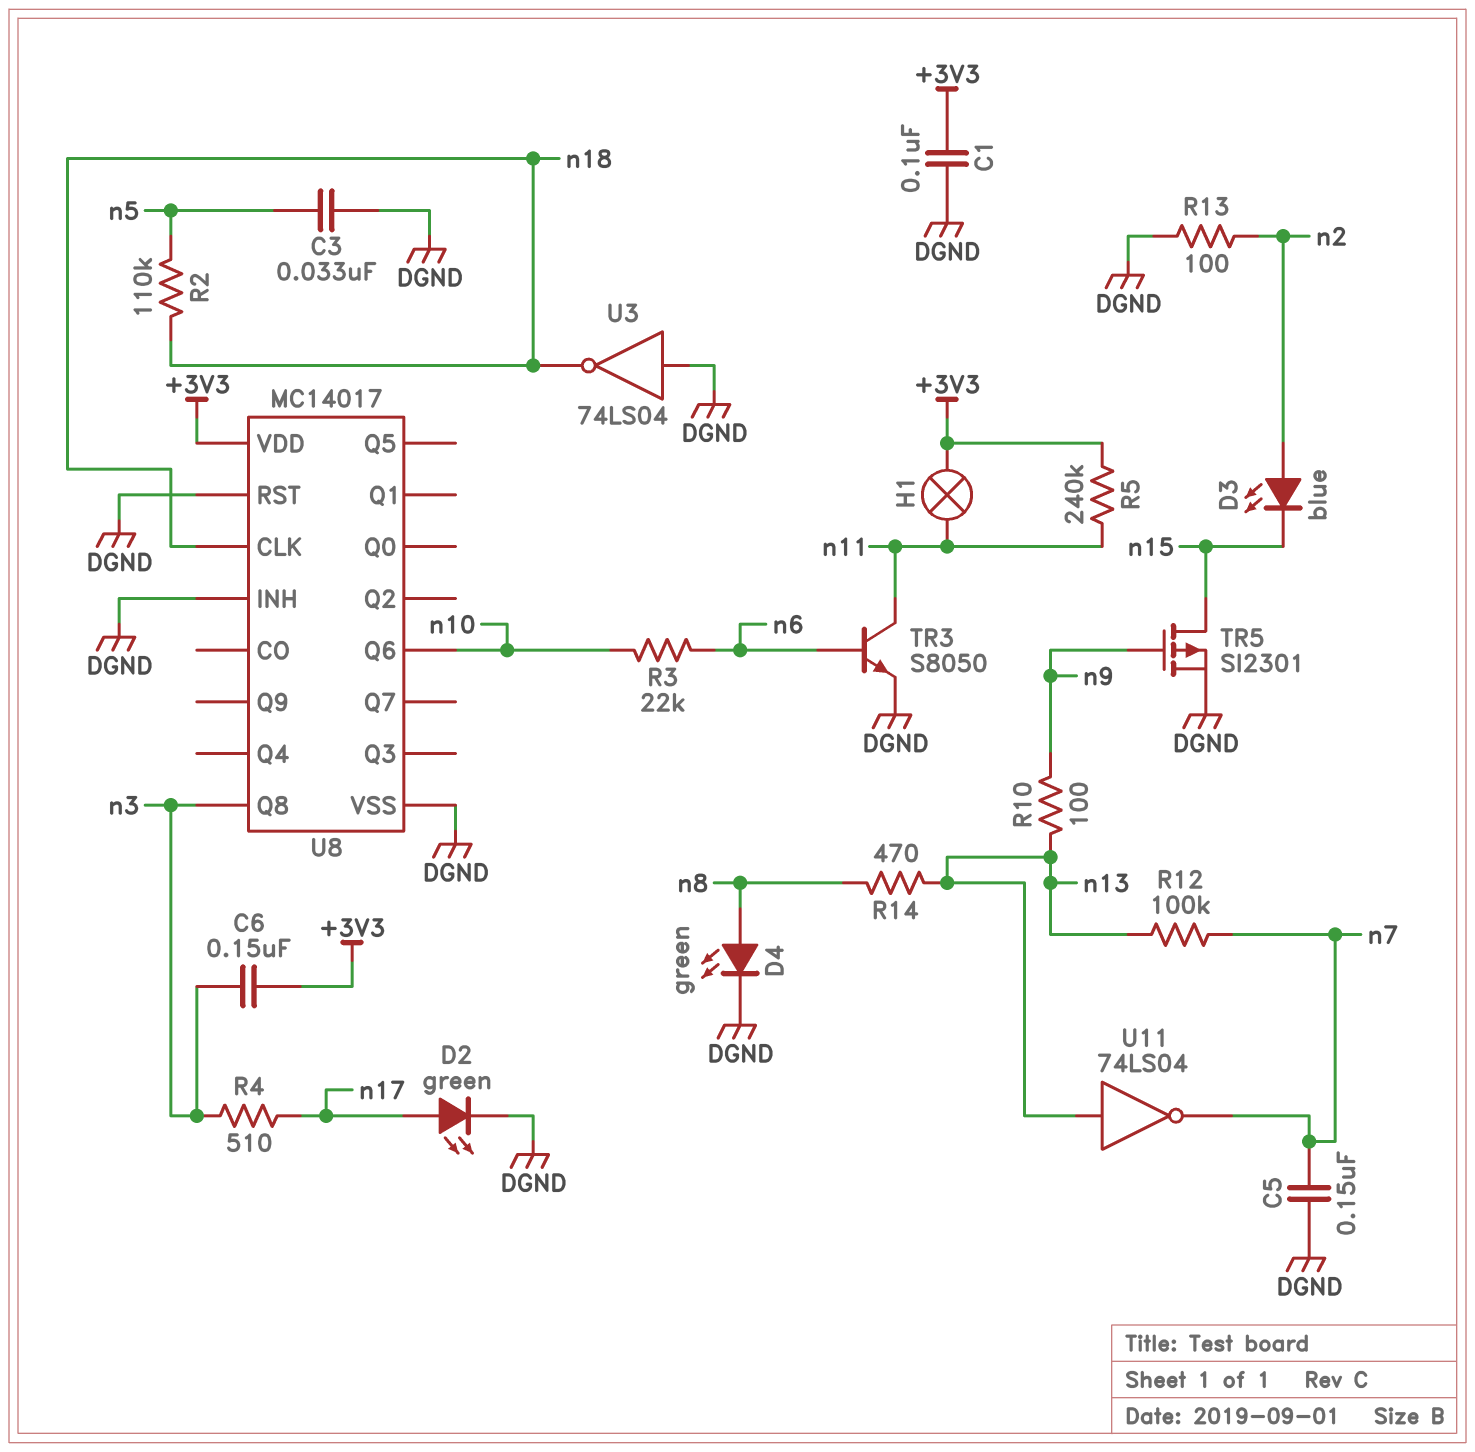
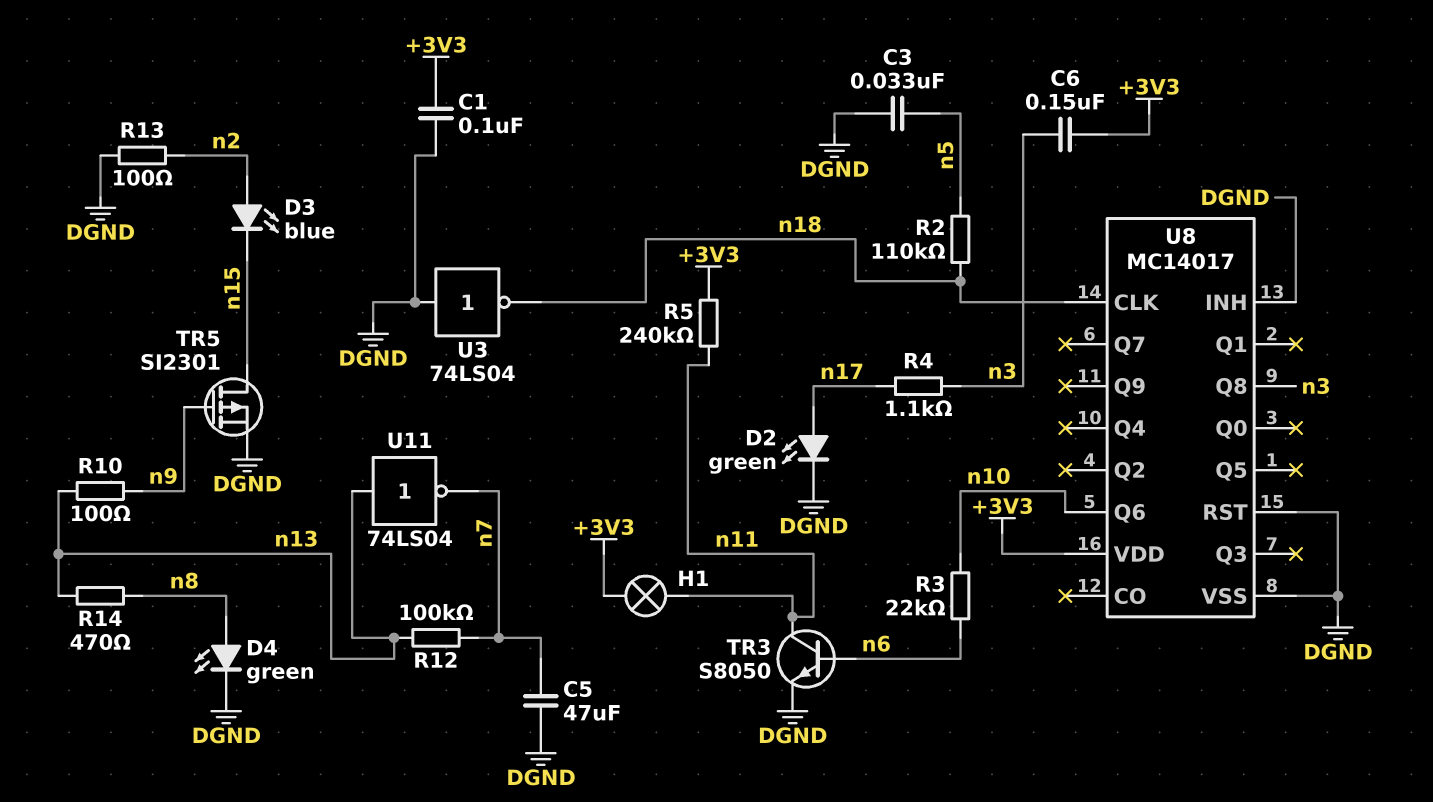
C5: 150nF (DGND, n7) -> 47uF (DGND, n7)
R4: 510 (n3, n17) -> 1.1k (n3, n17)

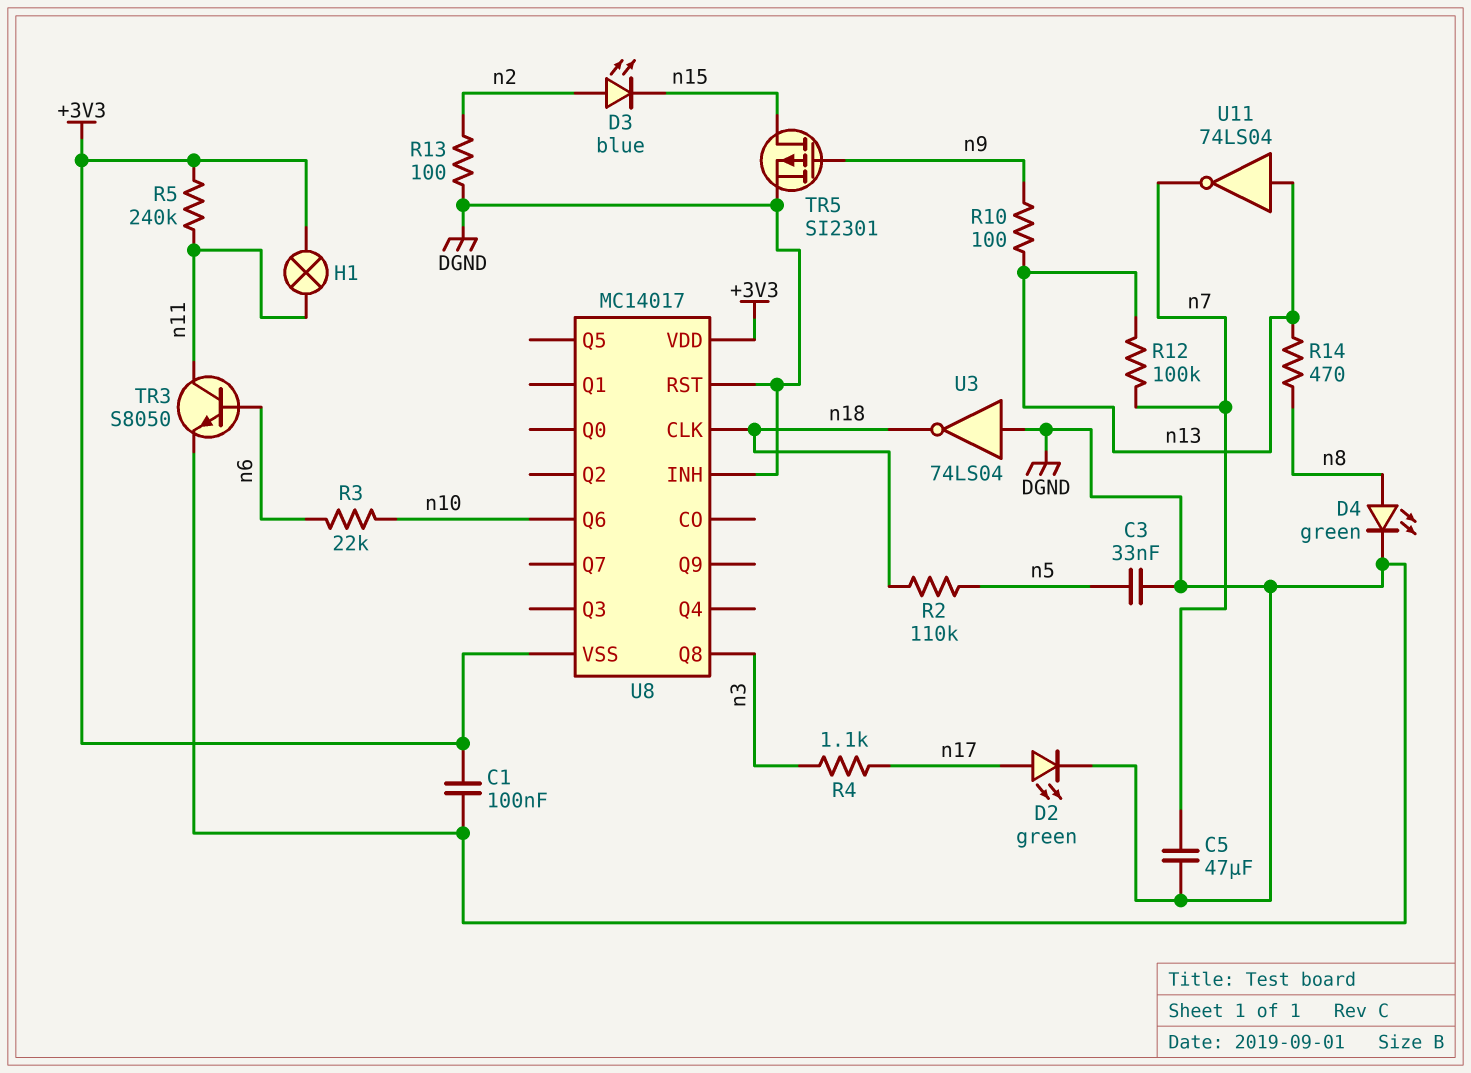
C6: 150nF (+3V3, n3) -> none
U8 pin VSS: DGND -> +3V3

